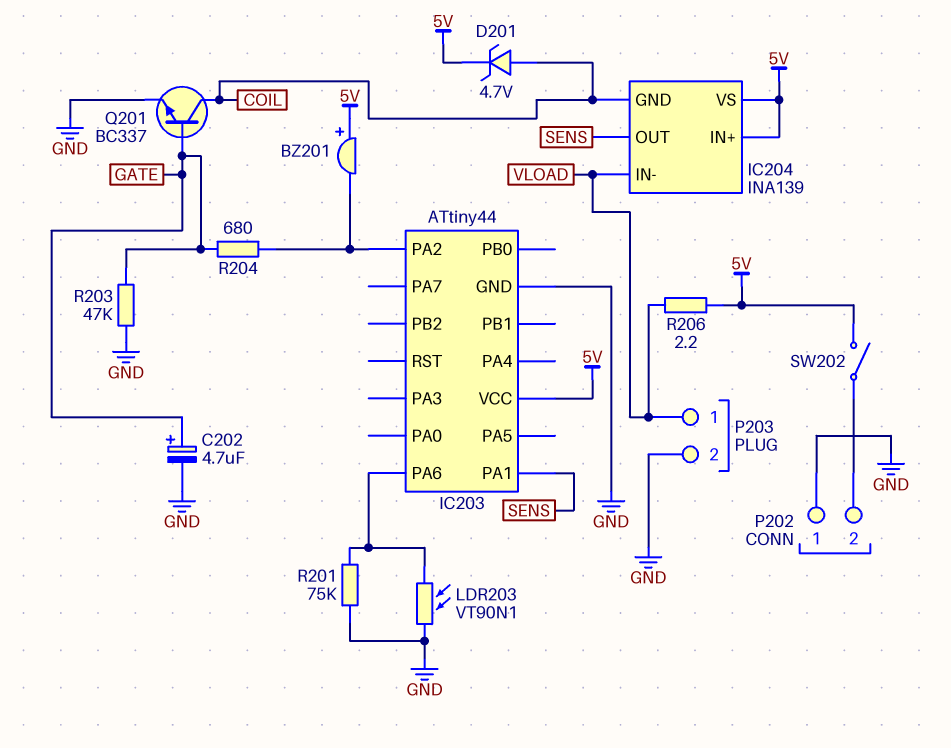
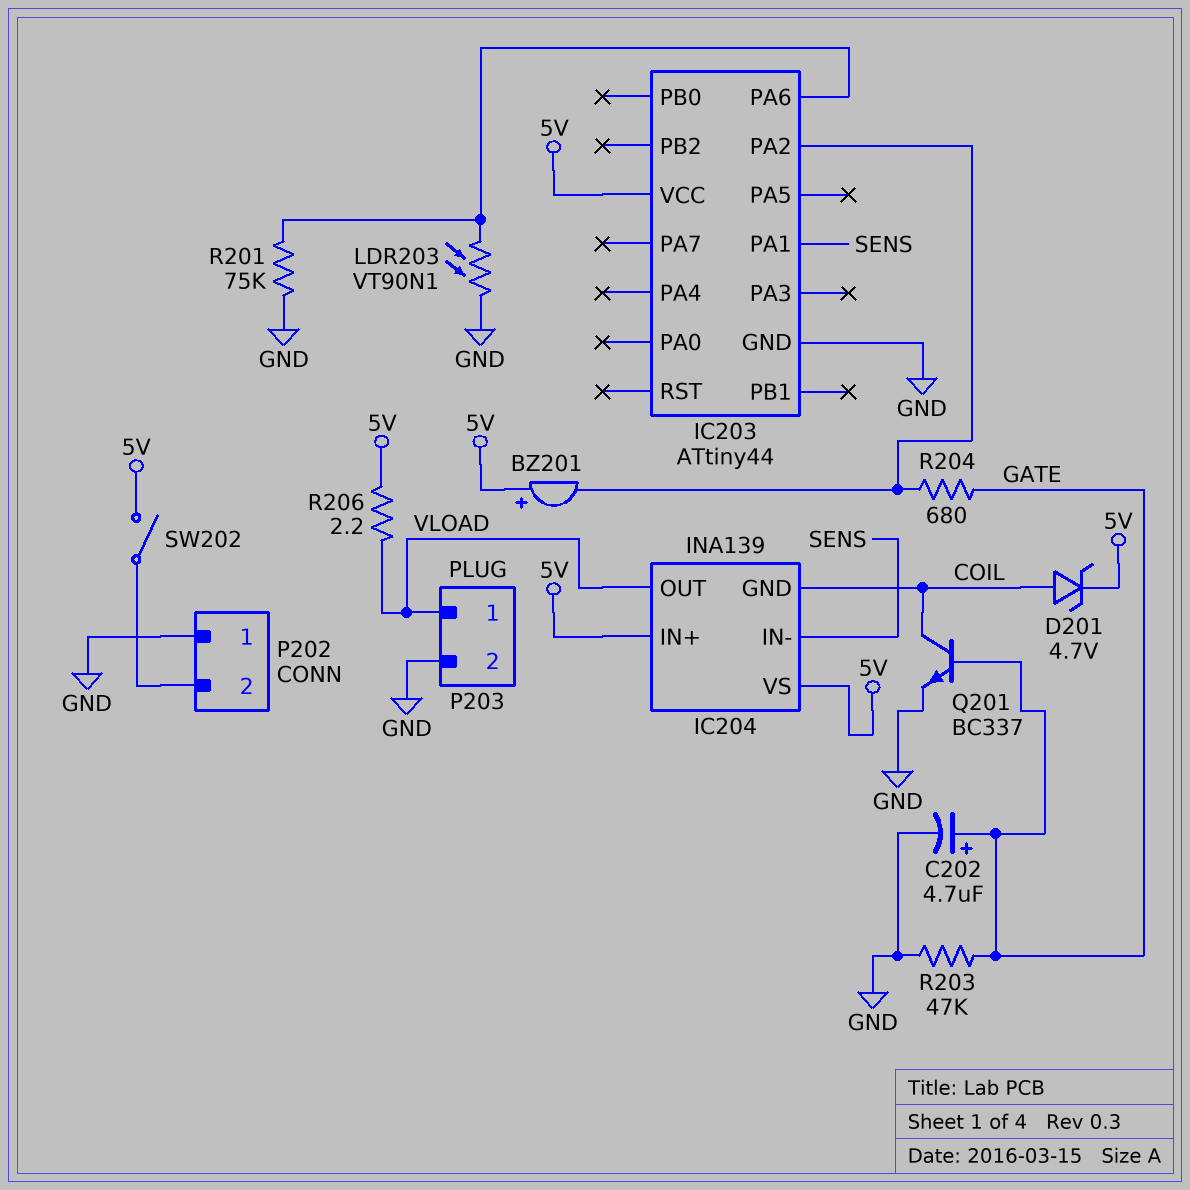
IC204 pin IN-: VLOAD -> SENS
IC204 pin OUT: SENS -> VLOAD

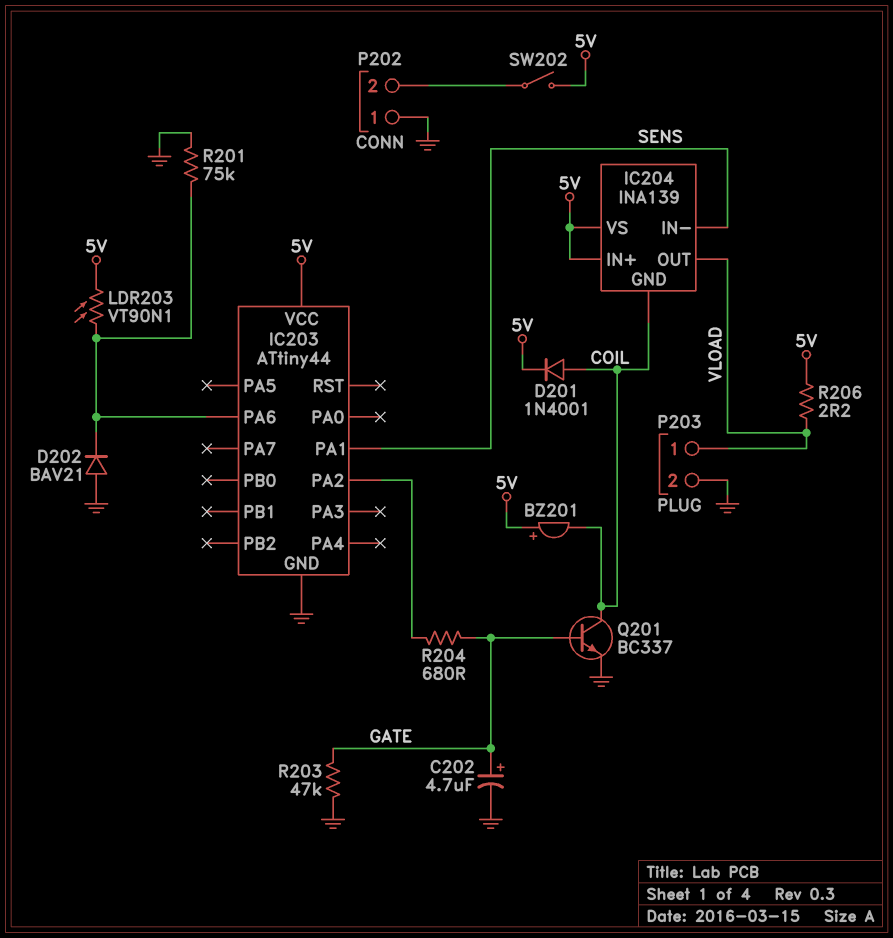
BZ201: buzzer (plus 5V, minus IC203/PA2) -> buzzer (plus 5V, minus COIL)
D201: zener 4.7V (A COIL, K 5V) -> diode 1N4001 (A COIL, K 5V)
D202: none -> diode BAV21 (A GND, K IC203/PA6)
LDR203: VT90N1 (GND, IC203/PA6) -> VT90N1 (5V, IC203/PA6)

